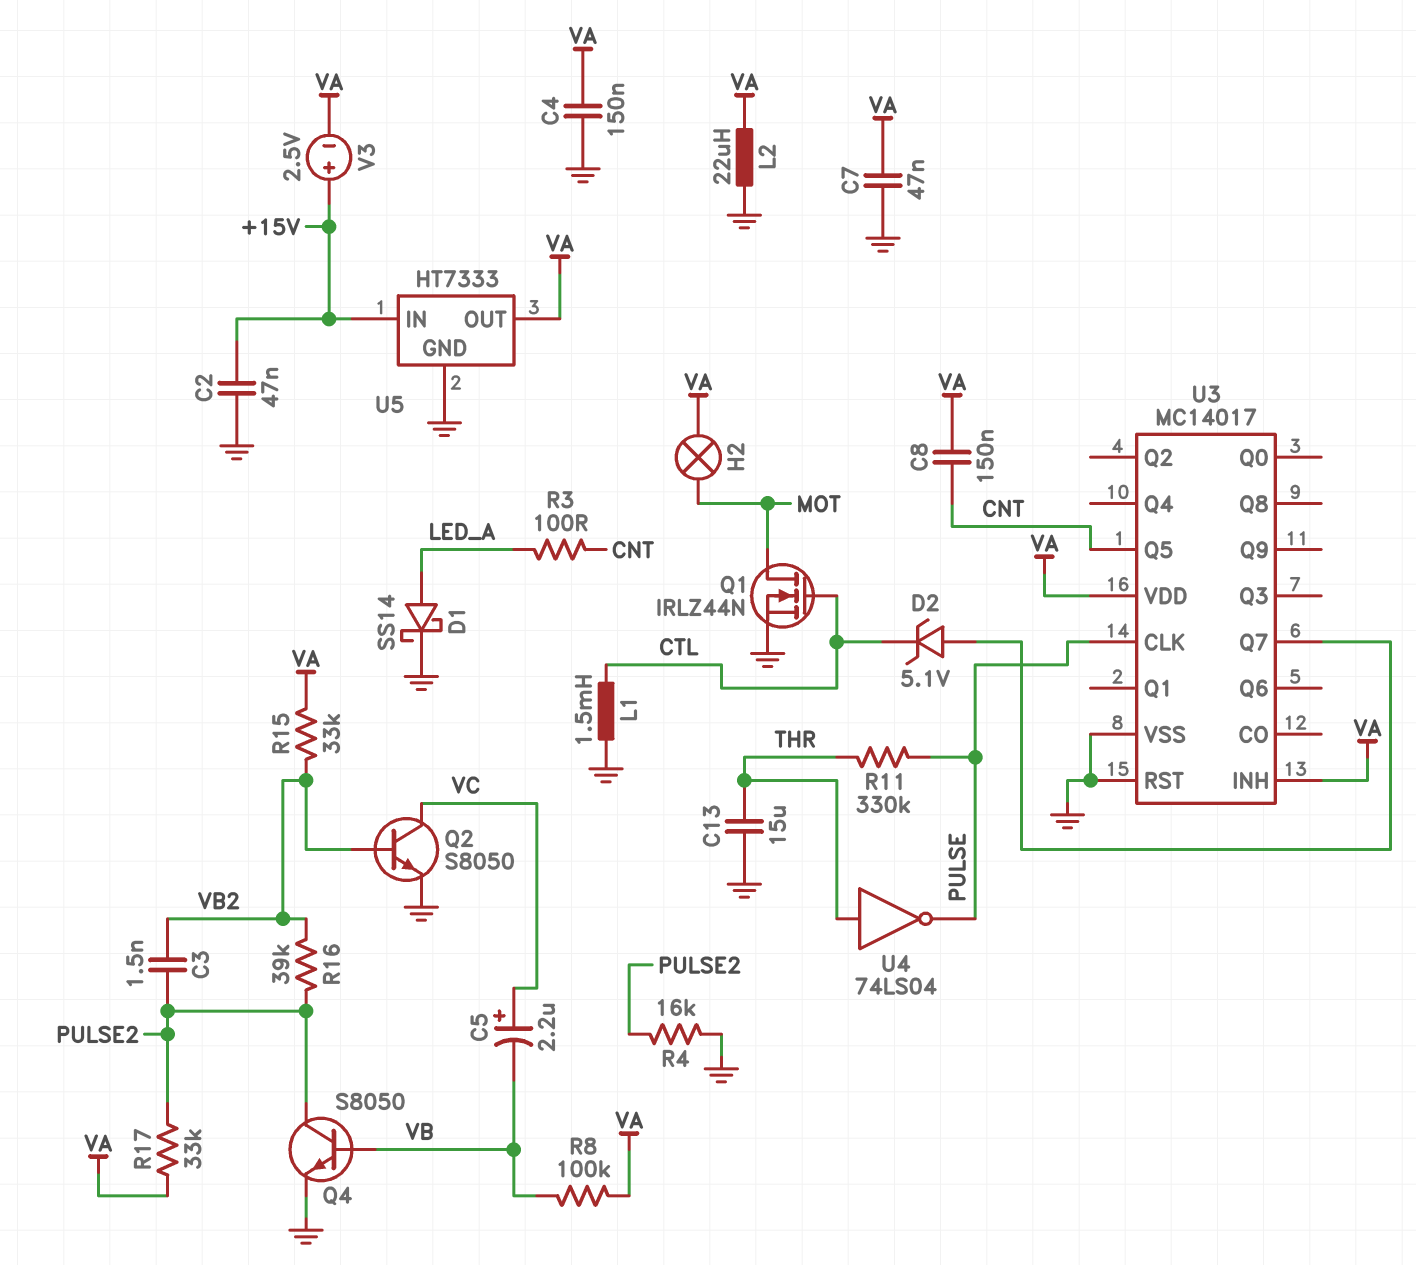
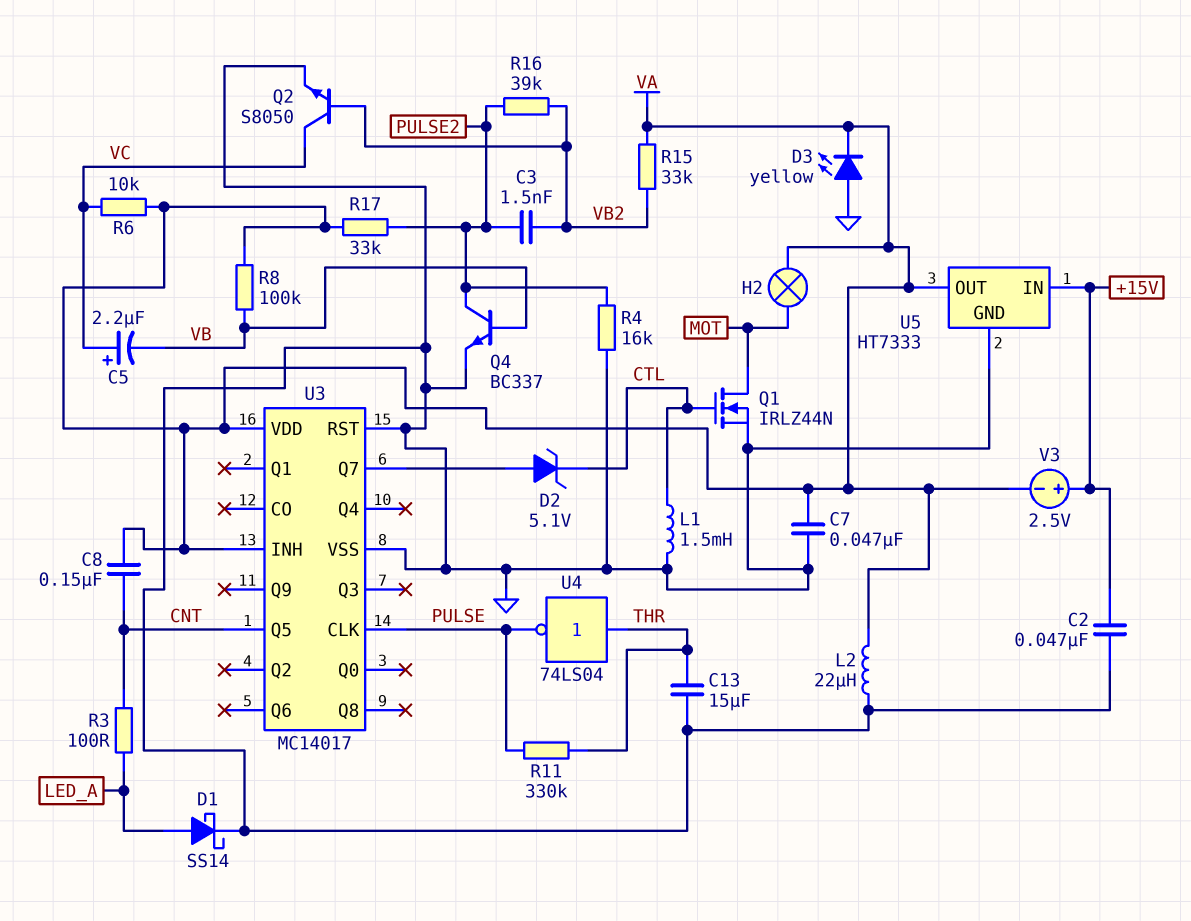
C4: 150nF (GND, VA) -> none
D3: none -> LED yellow (A GND, K VA)
Q4: NPN S8050 (B VB, C PULSE2, E GND) -> NPN BC337 (B VB, C PULSE2, E GND)
R6: none -> 10k (VA, VC)

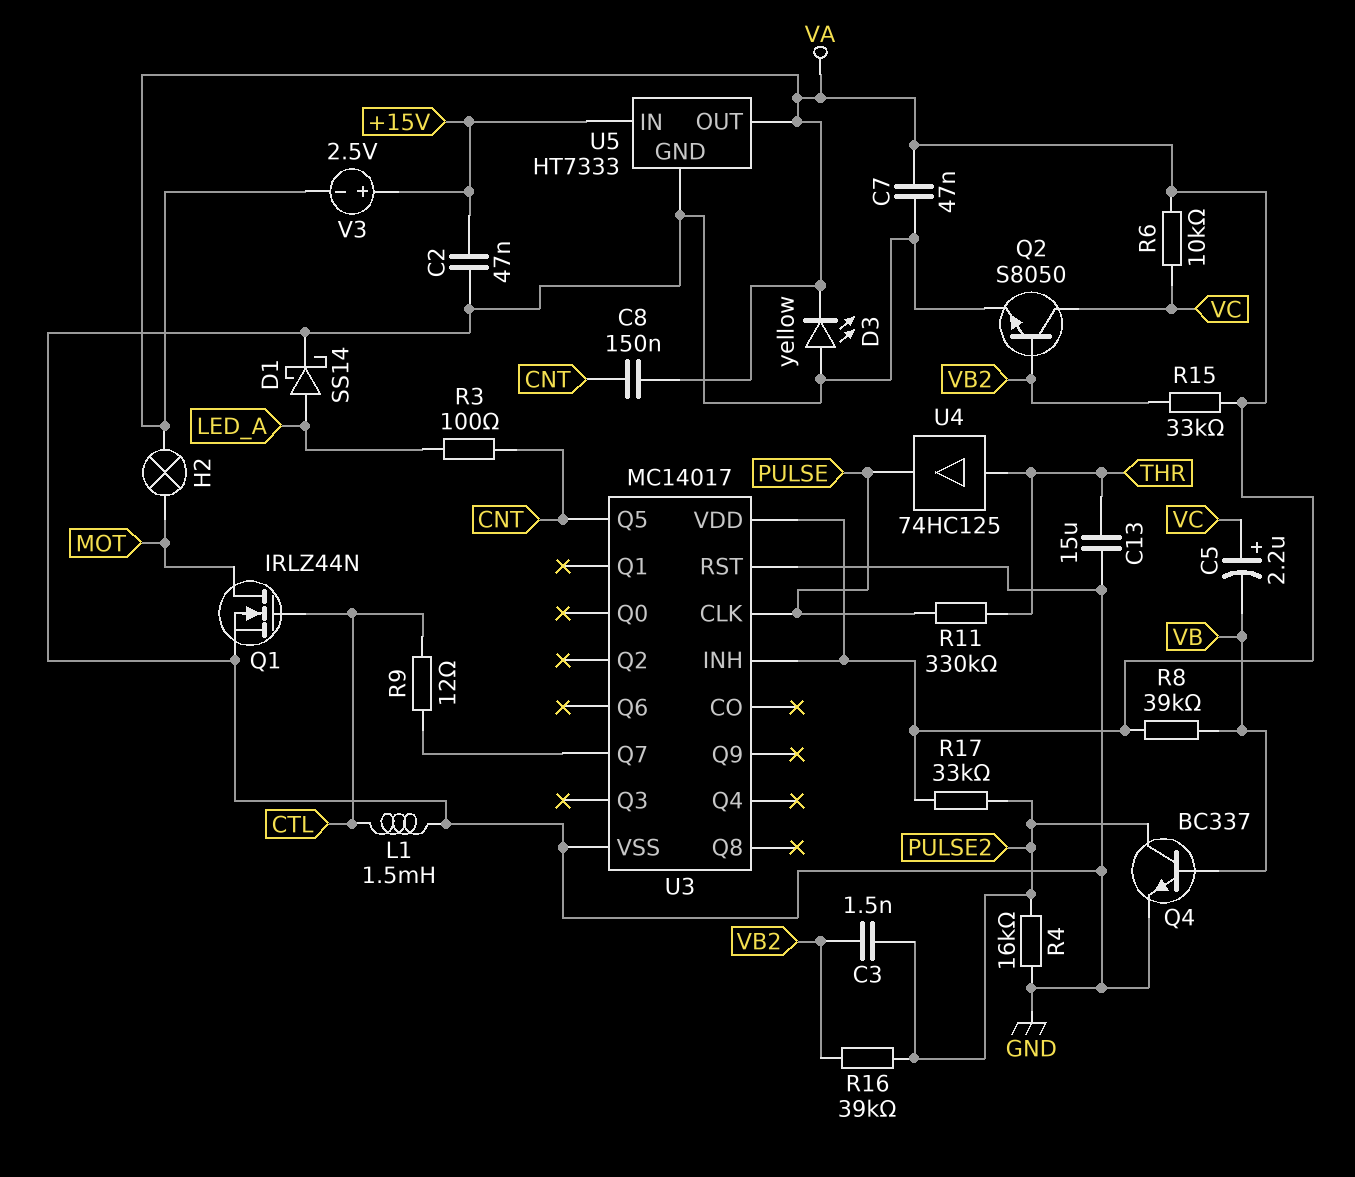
D2: zener 5.1V (A U3/Q7, K CTL) -> none
L2: 22uH (GND, VA) -> none
R8: 100k (VA, VB) -> 39k (VA, VB)
R9: none -> 12 (CTL, U3/Q7)
U4: NOT 74LS04 (in THR, out PULSE) -> buffer 74HC125 (in THR, out PULSE)

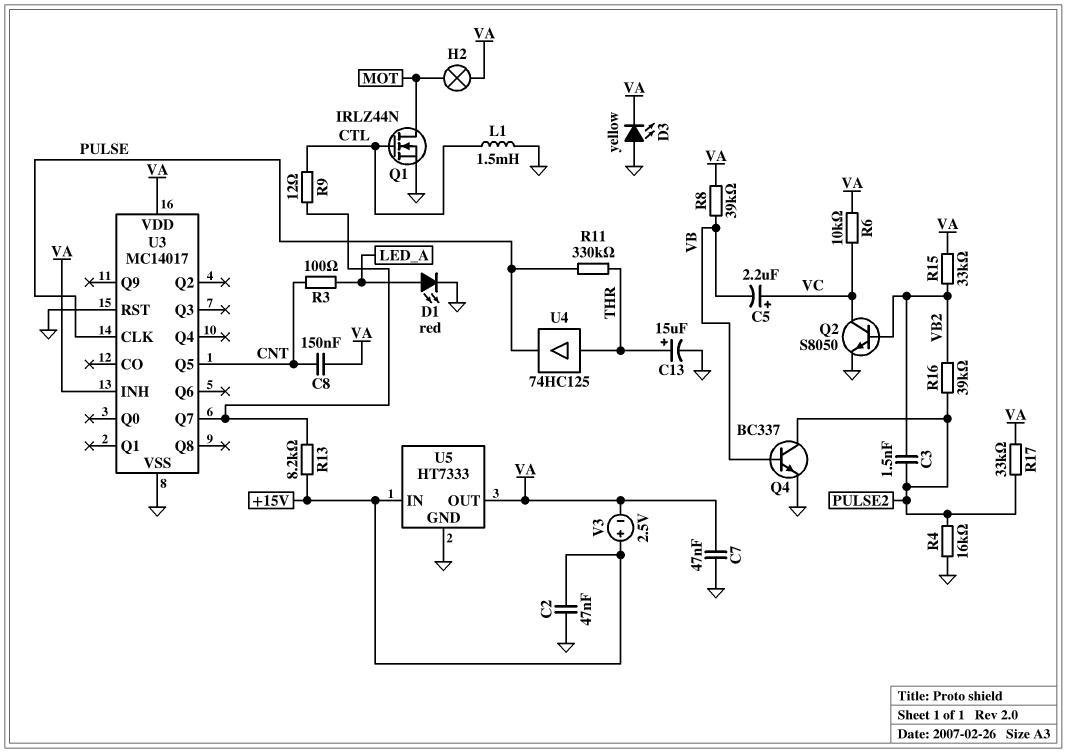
C13: 15uF (GND, THR) -> 15uF (plus THR, minus GND)
D1: schottky SS14 (A LED_A, K GND) -> LED red (A LED_A, K GND)
R13: none -> 8.2k (+15V, U3/Q7)

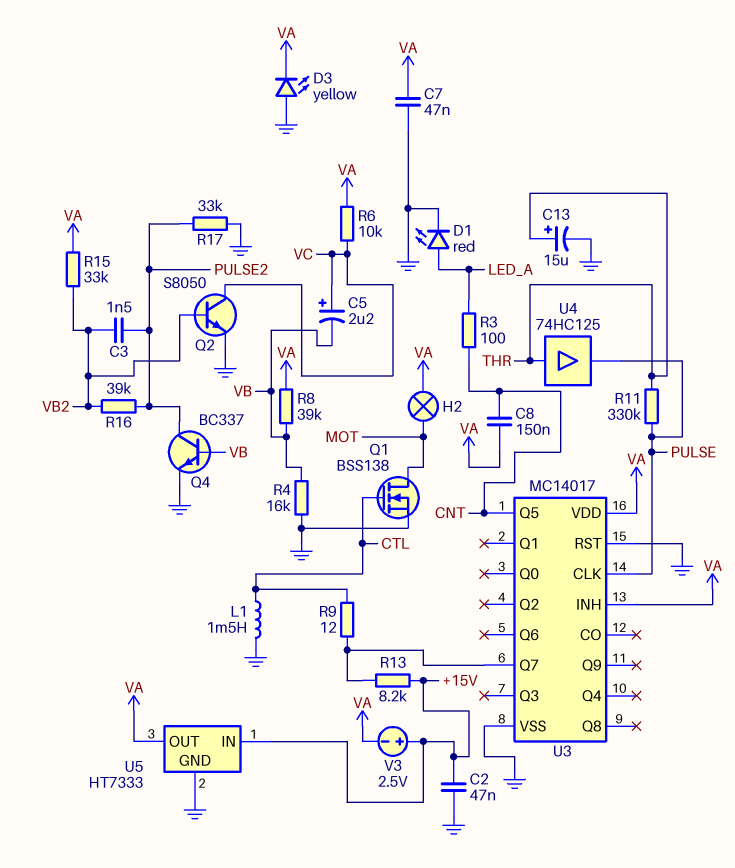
Q1: NMOS IRLZ44N (G CTL, D MOT, S GND) -> NMOS BSS138 (G CTL, D MOT, S GND)
R4: 16k (GND, PULSE2) -> 16k (GND, VB)
R17: 33k (PULSE2, VA) -> 33k (GND, PULSE2)

